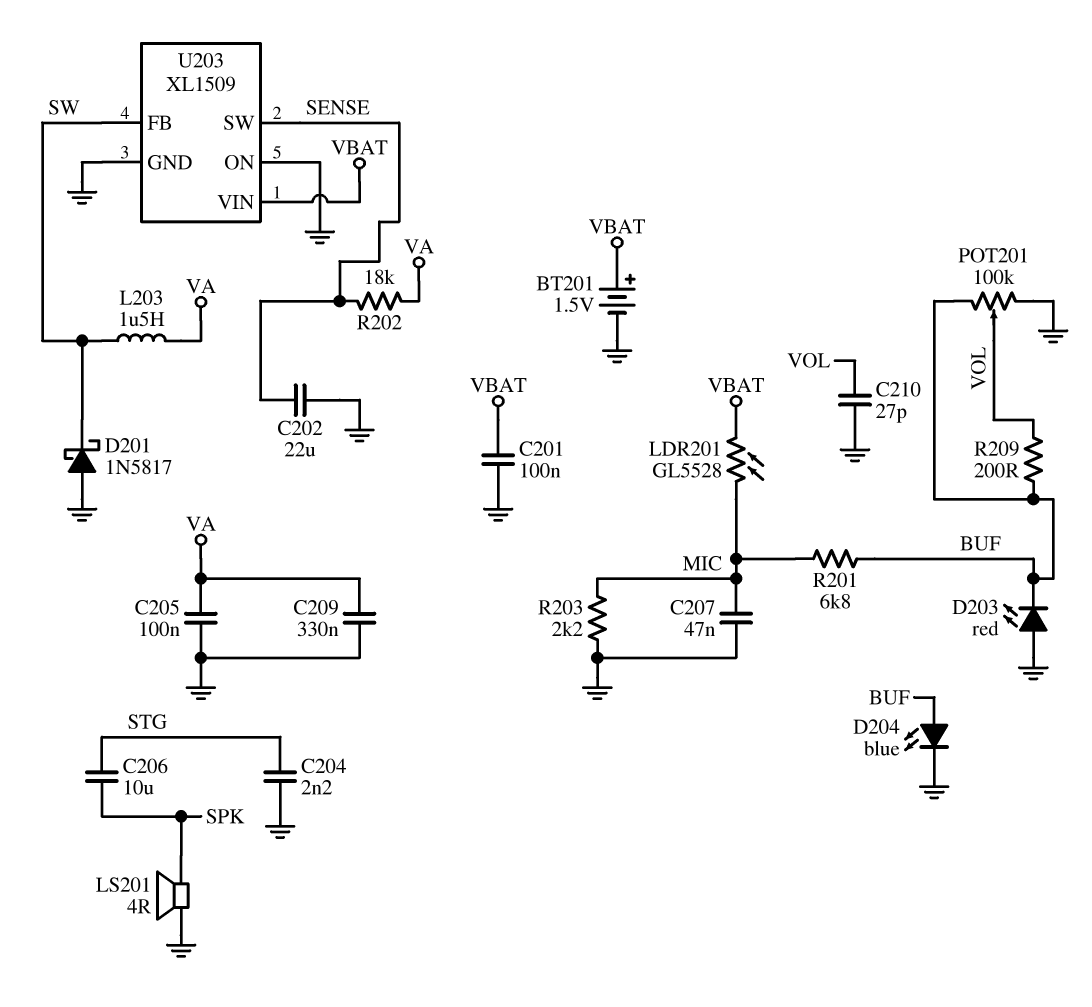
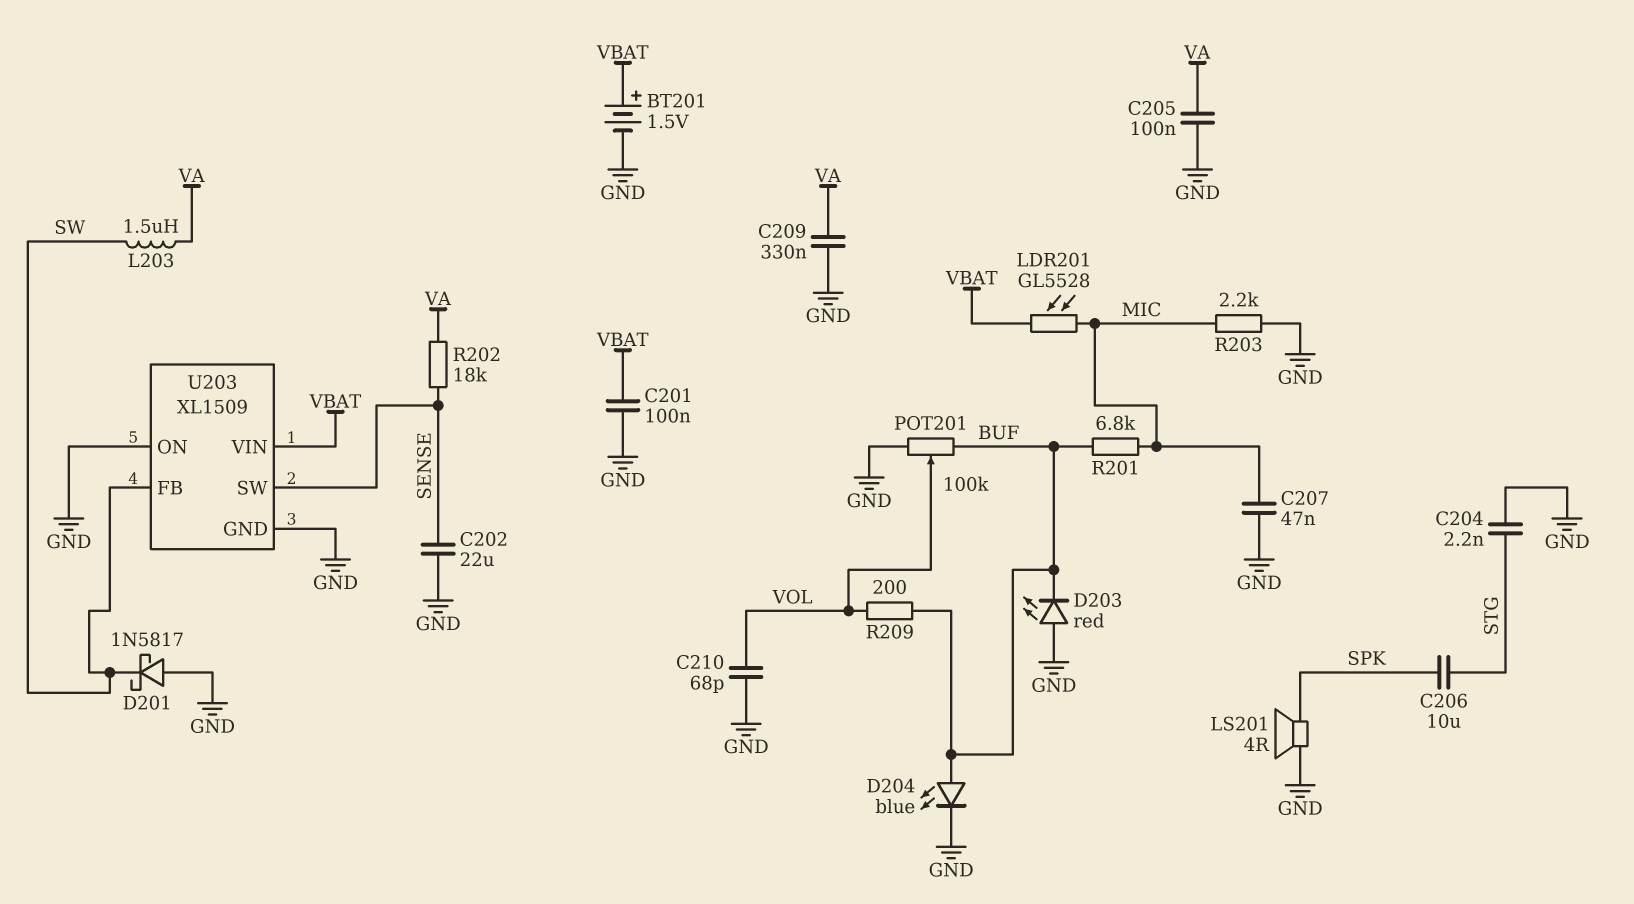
C210: 27pF (GND, VOL) -> 68pF (GND, VOL)

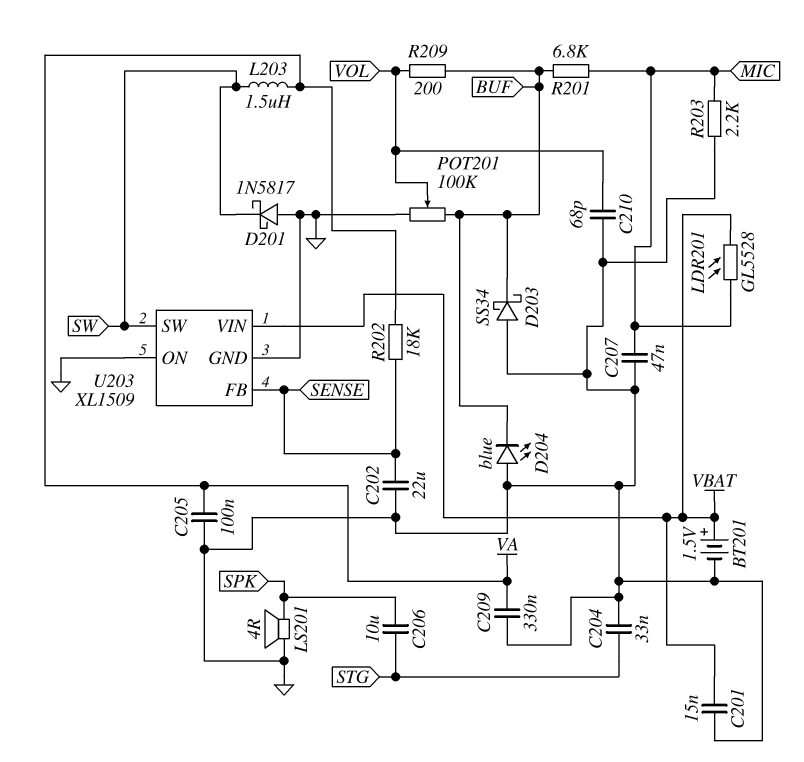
C201: 100nF (GND, VBAT) -> 15nF (GND, VBAT)
C204: 2.2nF (GND, STG) -> 33nF (GND, STG)
D203: LED red (A GND, K BUF) -> schottky SS34 (A GND, K BUF)
D204: LED blue (A BUF, K GND) -> LED blue (A GND, K BUF)
U203 pin FB: SW -> SENSE
U203 pin SW: SENSE -> SW

